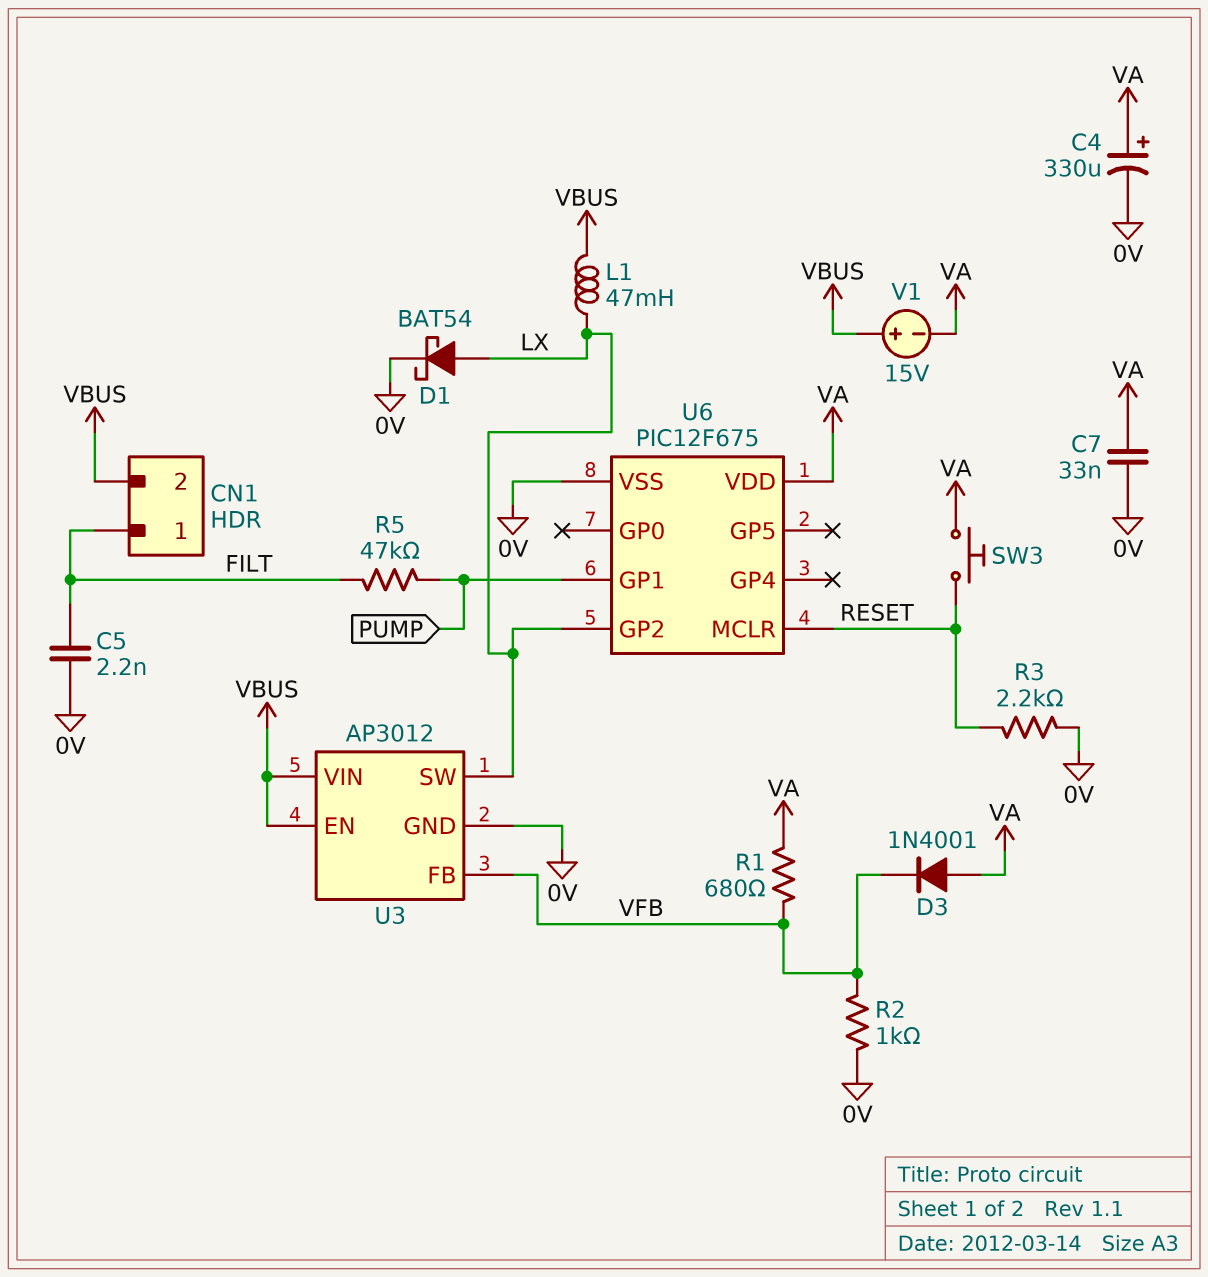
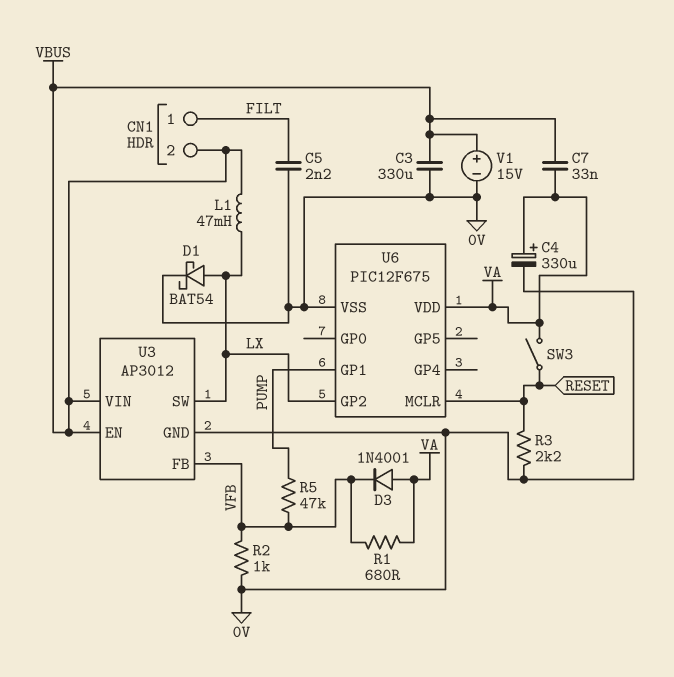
C3: none -> 330uF (0V, VBUS)
C7: 33nF (0V, VA) -> 33nF (VA, VBUS)
R5: 47k (FILT, PUMP) -> 47k (PUMP, VFB)
SW3: button (RESET, VA) -> switch (RESET, VA)
V1: 15V (plus VBUS, minus VA) -> 15V (plus VBUS, minus 0V)

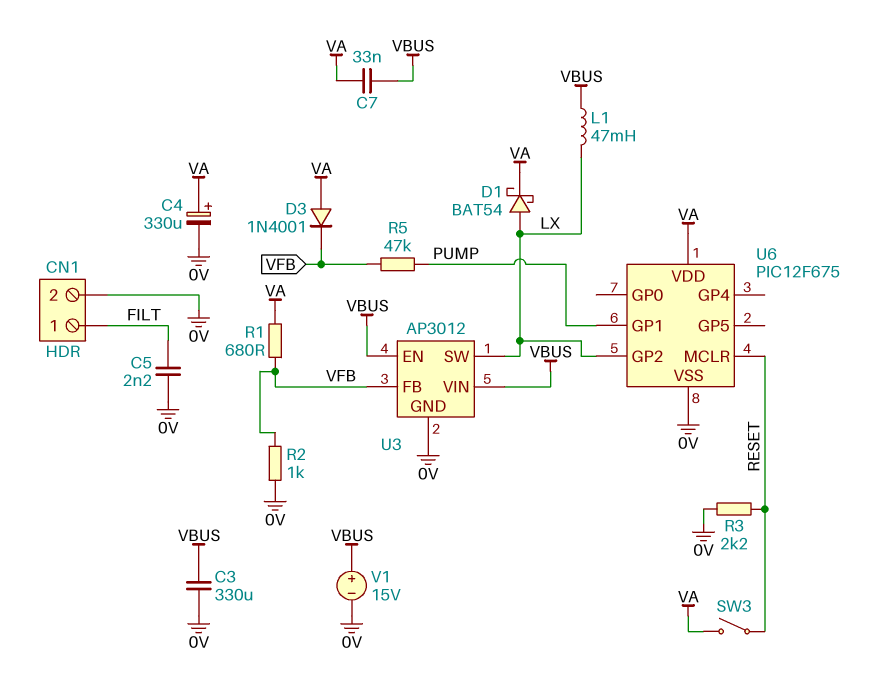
CN1 pin 2: VBUS -> 0V
D1: schottky BAT54 (A LX, K 0V) -> schottky BAT54 (A LX, K VA)

